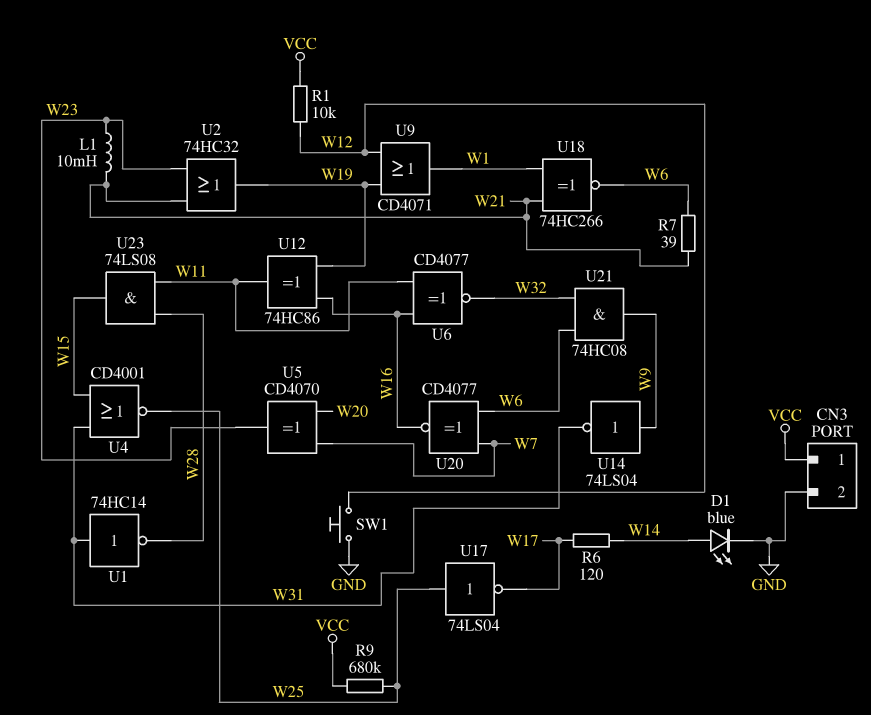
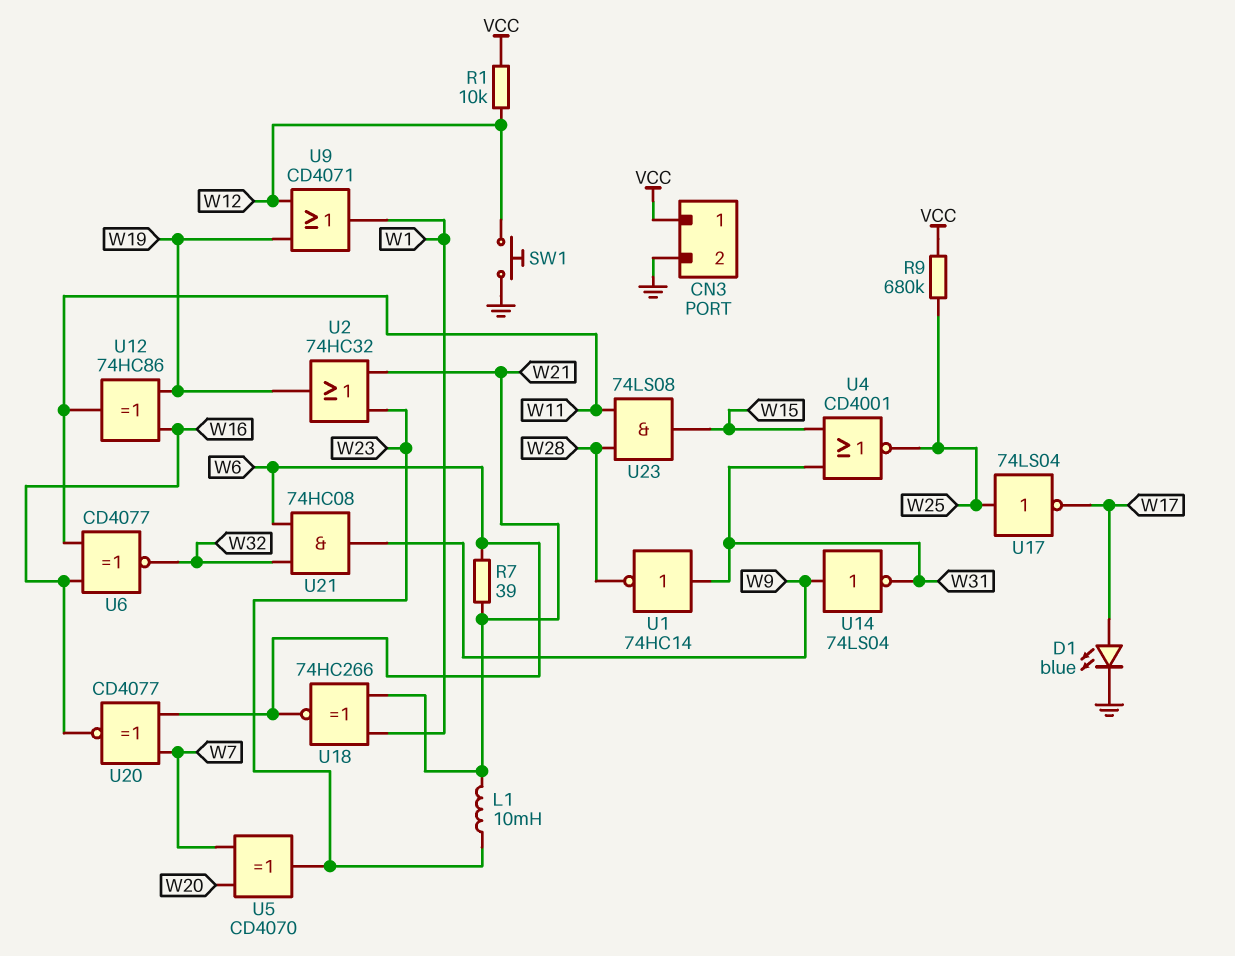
D1: LED blue (A W14, K GND) -> LED blue (A W17, K GND)
R6: 120 (W14, W17) -> none

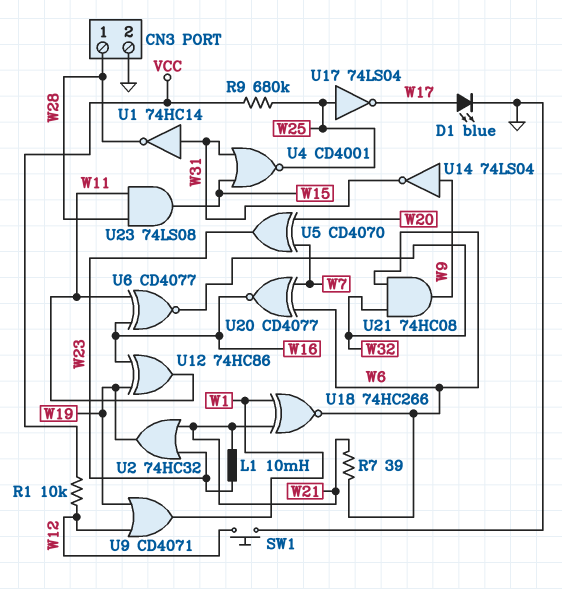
CN3 pin 1: VCC -> W28

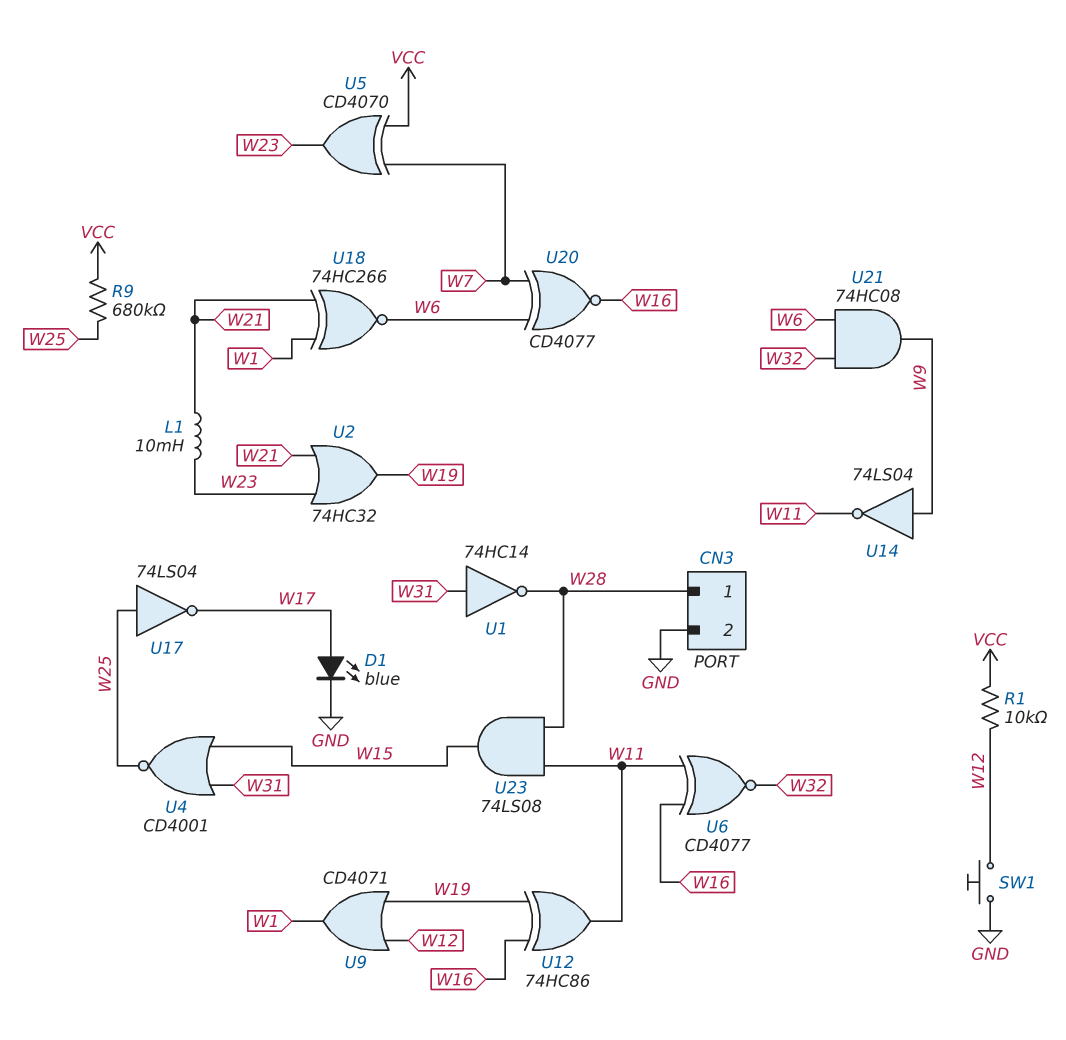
R7: 39 (W6, W21) -> none
U5: XOR CD4070 (in W7, in W20, out W23) -> XOR CD4070 (in VCC, in W7, out W23)
U14: NOT 74LS04 (in W9, out W31) -> NOT 74LS04 (in W9, out W11)

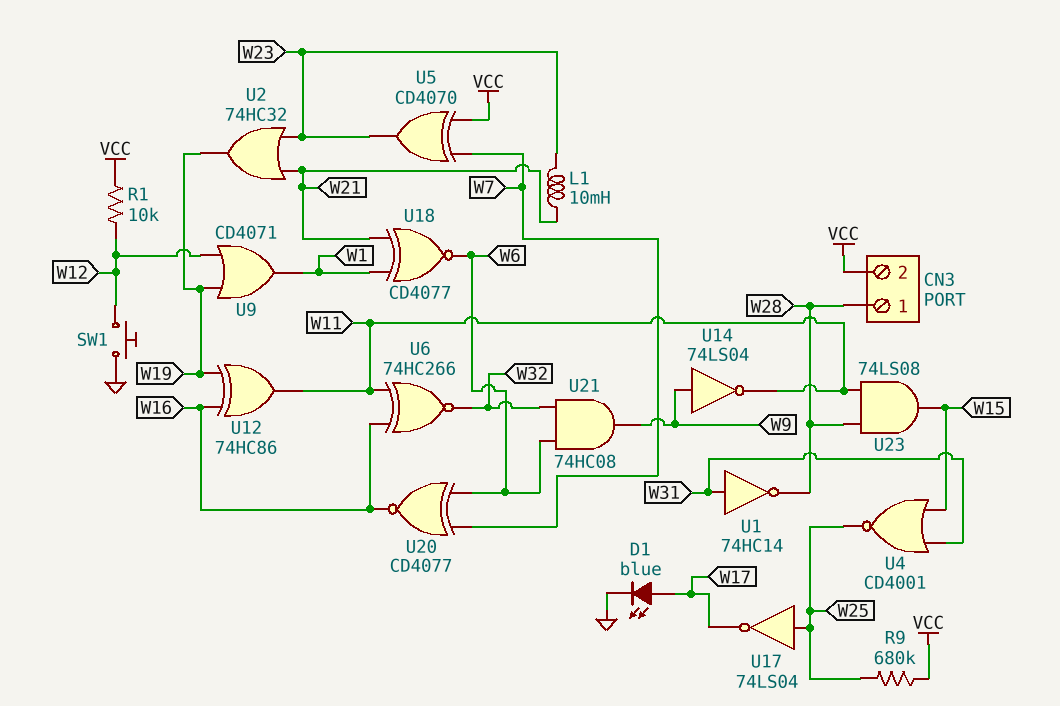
CN3 pin 2: GND -> VCC
U6: XNOR CD4077 (in W11, in W16, out W32) -> XNOR 74HC266 (in W11, in W16, out W32)
U18: XNOR 74HC266 (in W1, in W21, out W6) -> XNOR CD4077 (in W1, in W21, out W6)

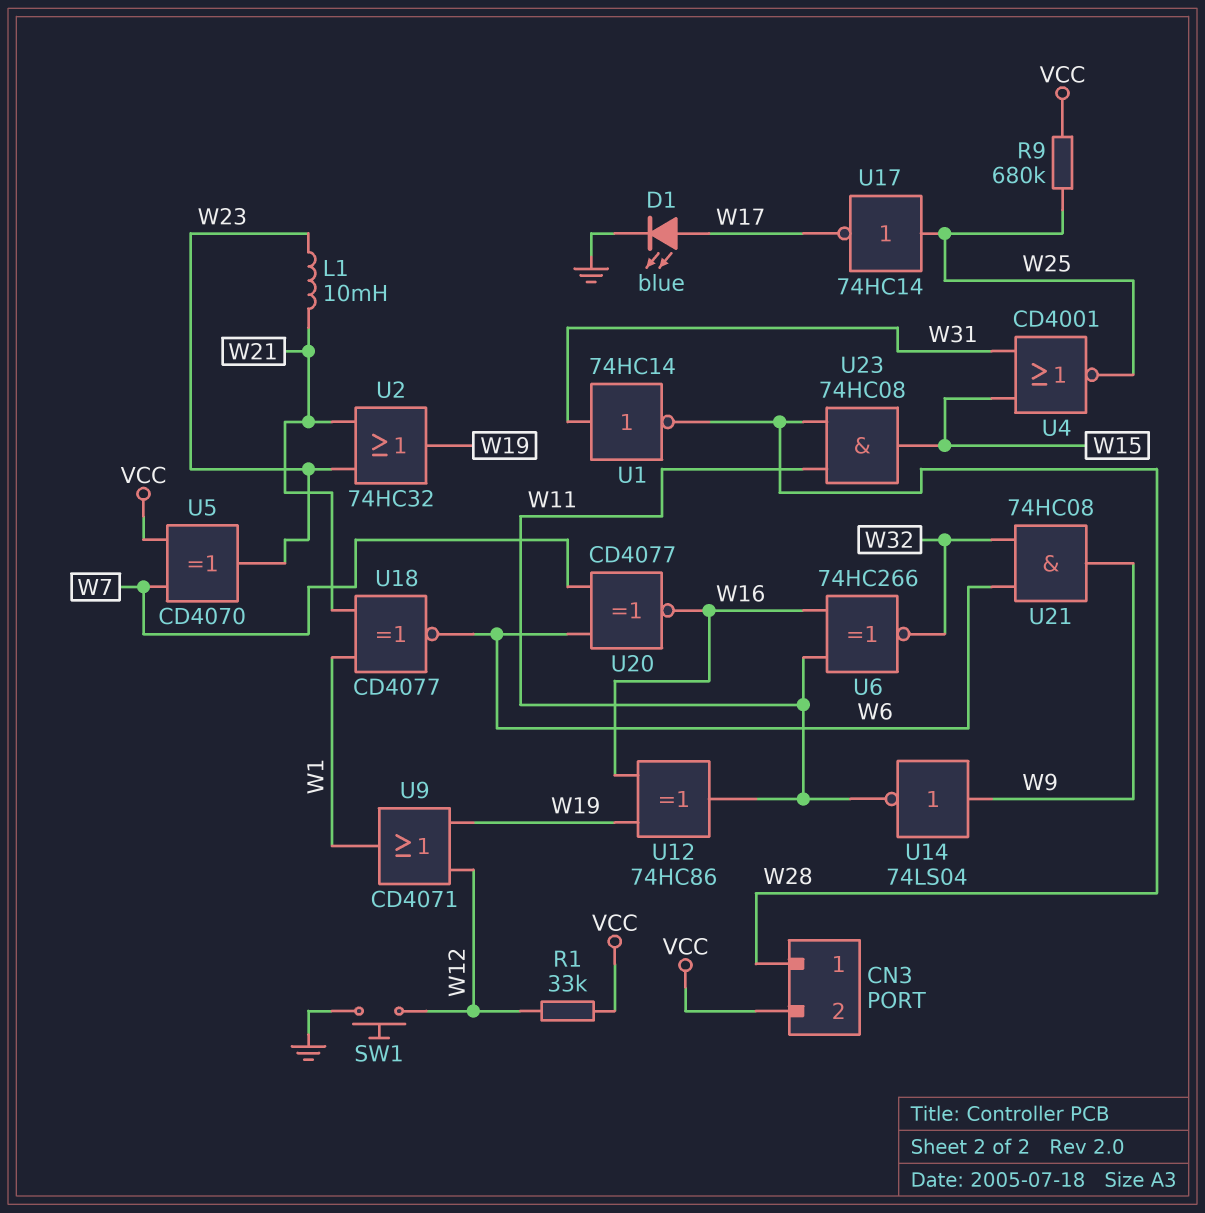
R1: 10k (VCC, W12) -> 33k (VCC, W12)
U17: NOT 74LS04 (in W25, out W17) -> NOT 74HC14 (in W25, out W17)
U23: AND 74LS08 (in W11, in W28, out W15) -> AND 74HC08 (in W11, in W28, out W15)

